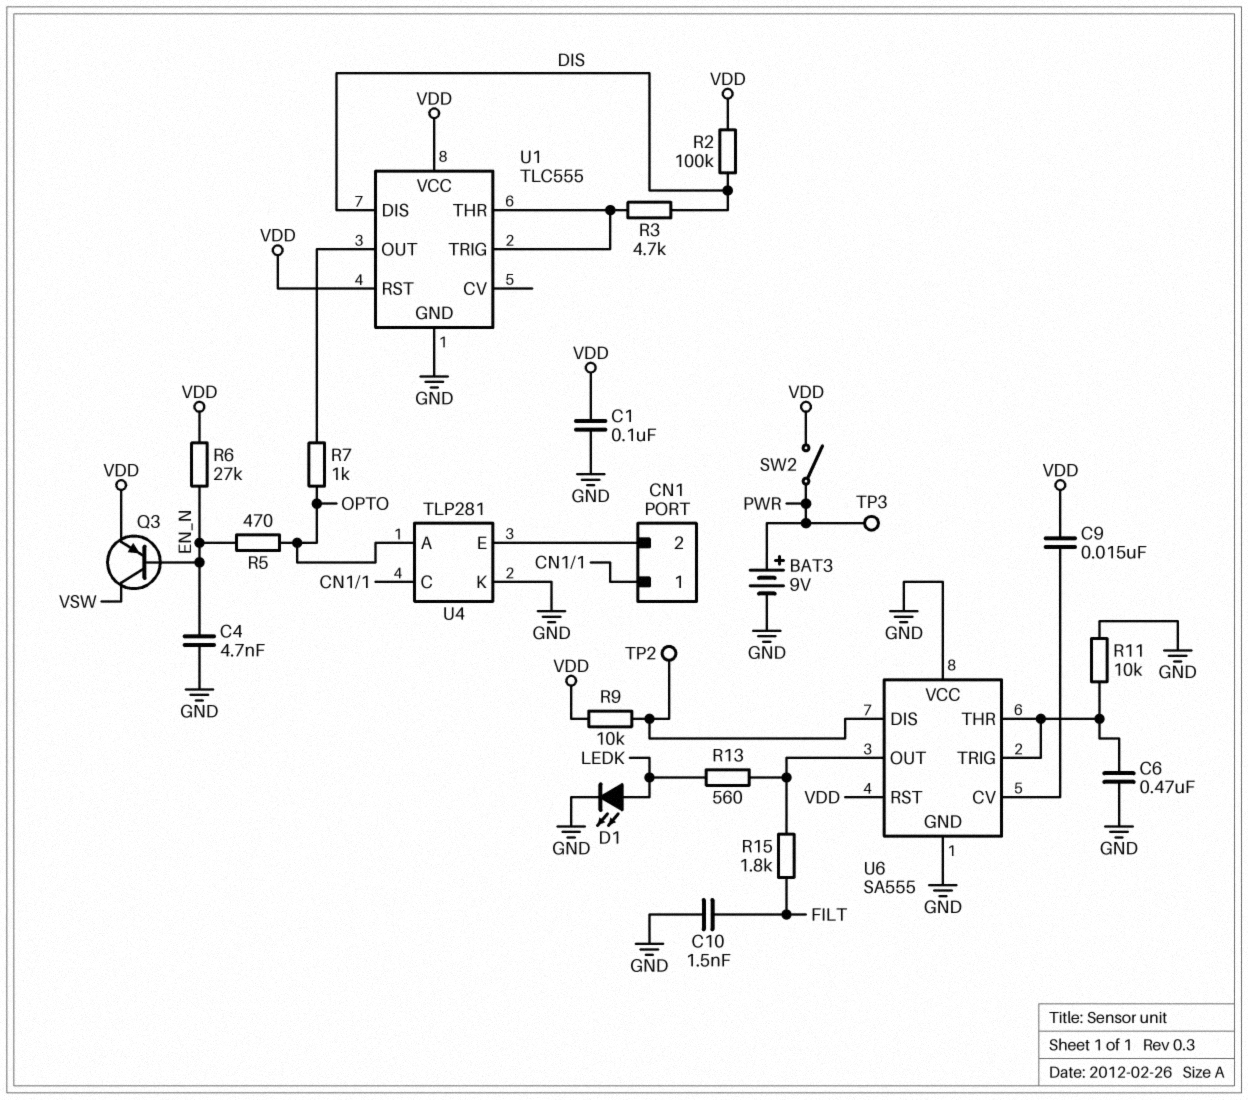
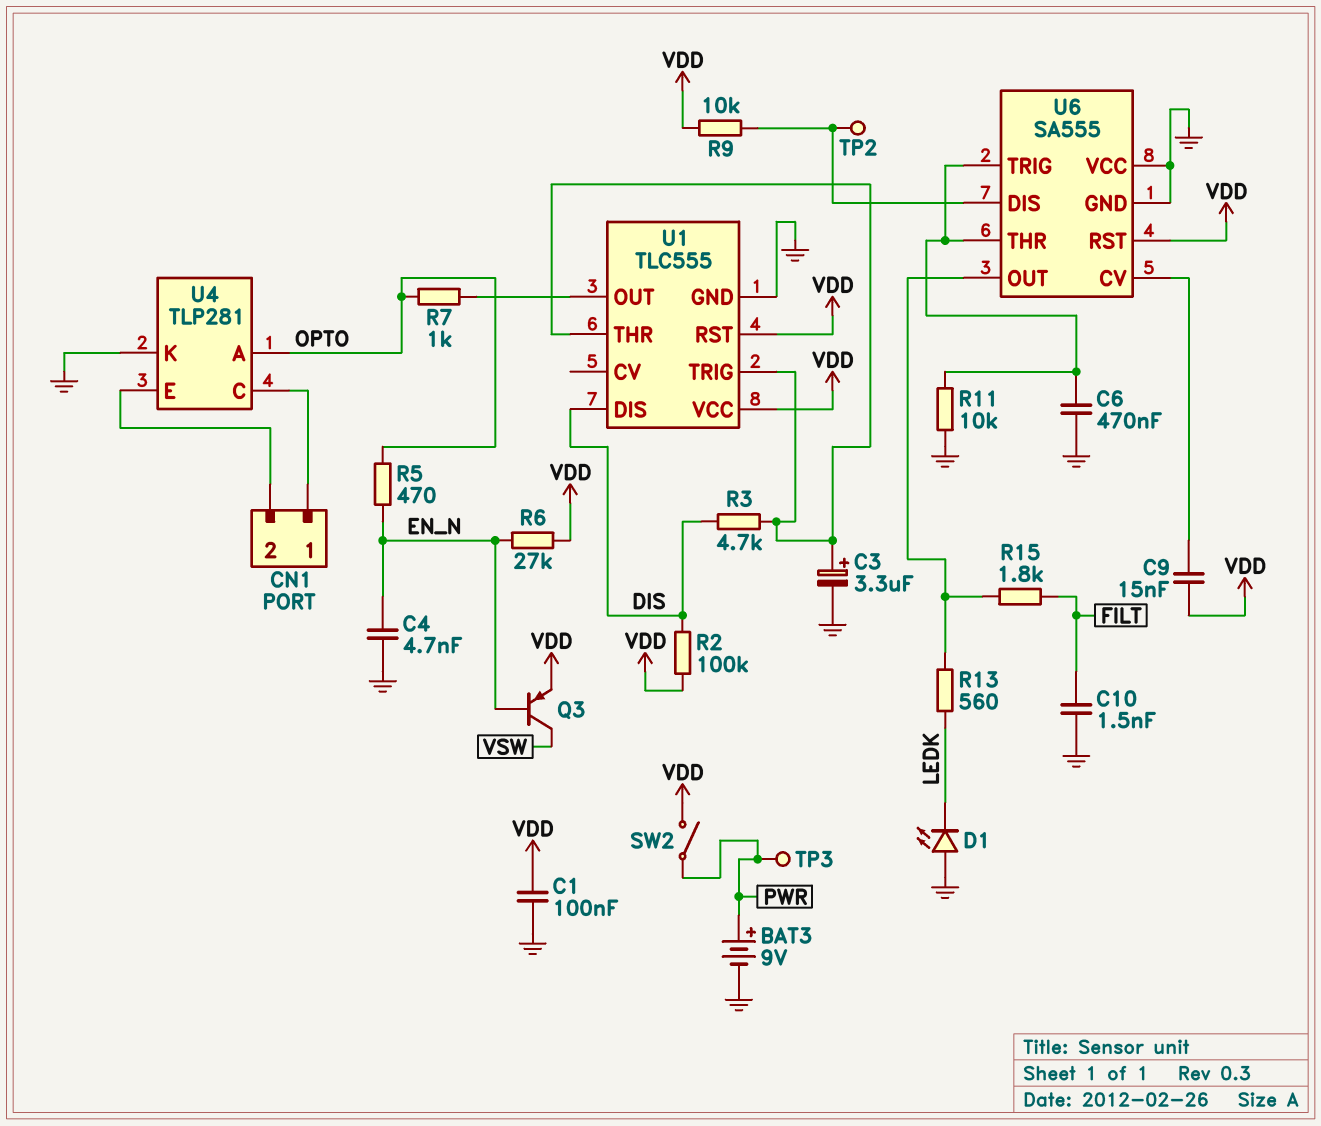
C3: none -> 3.3uF (plus U1/THR, minus GND)
D1: LED (A LEDK, K GND) -> LED (A GND, K LEDK)

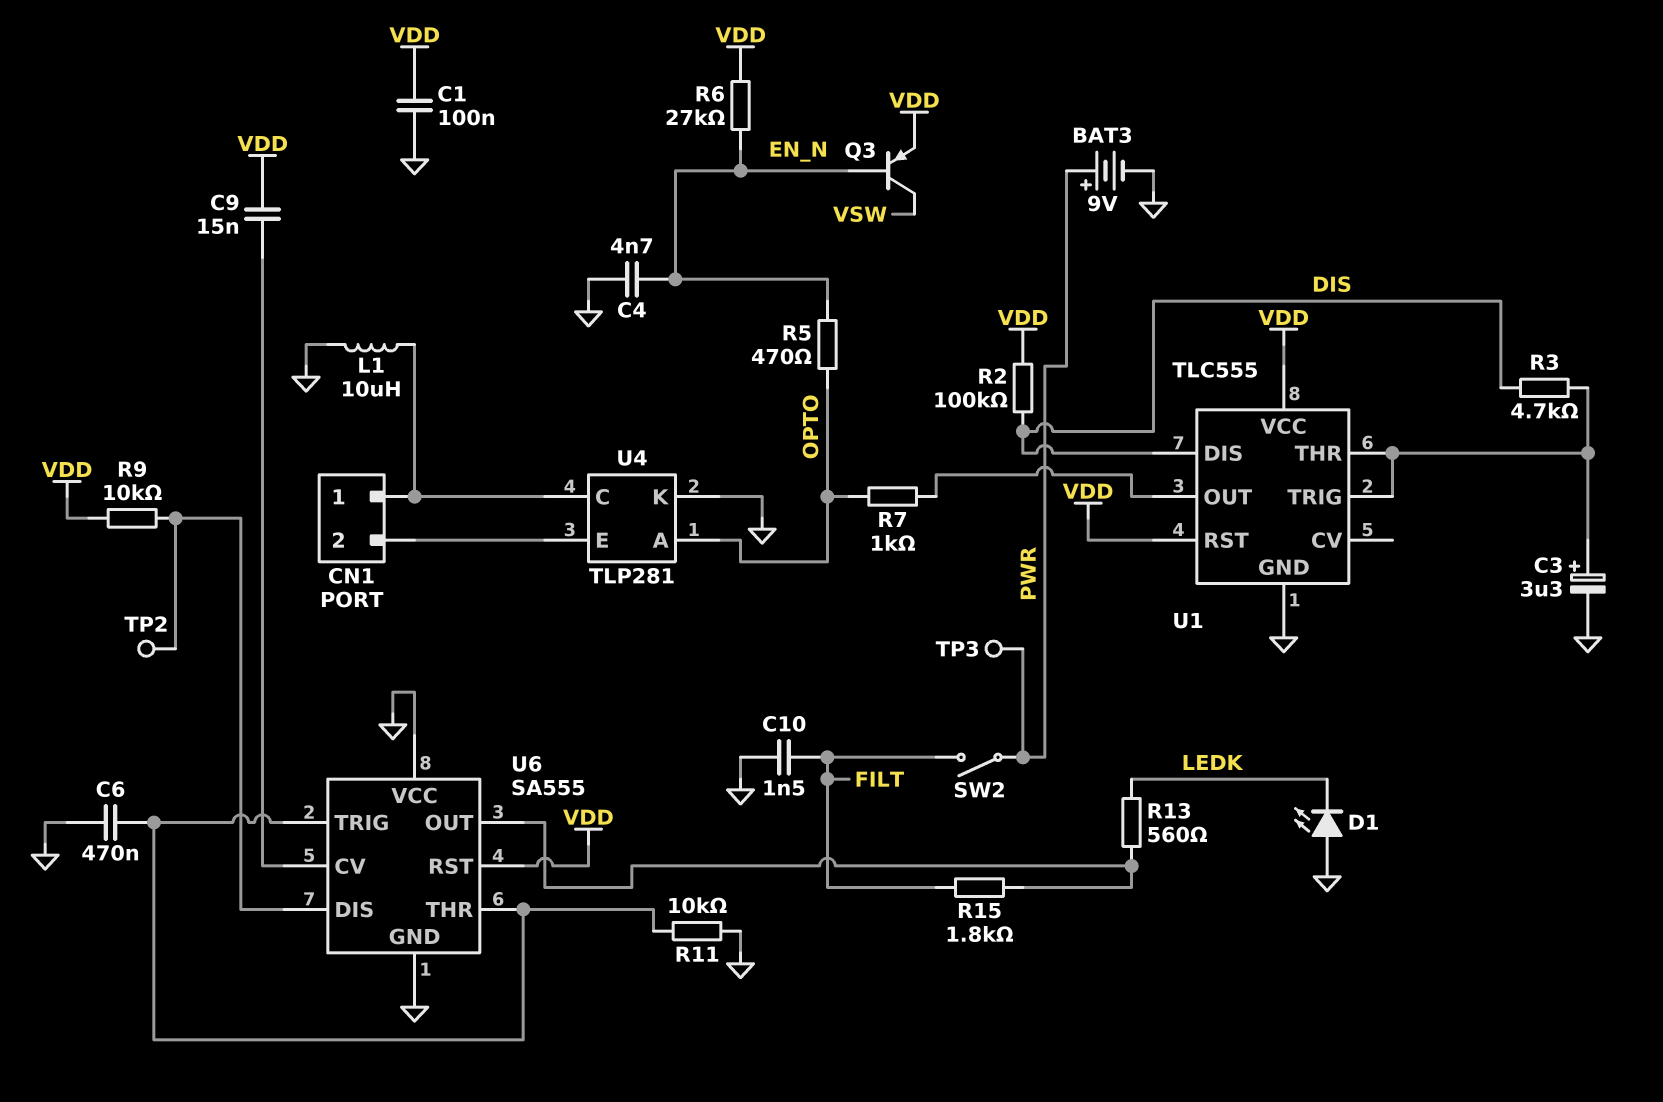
L1: none -> 10uH (CN1/1, GND)
SW2: switch (PWR, VDD) -> switch (FILT, PWR)

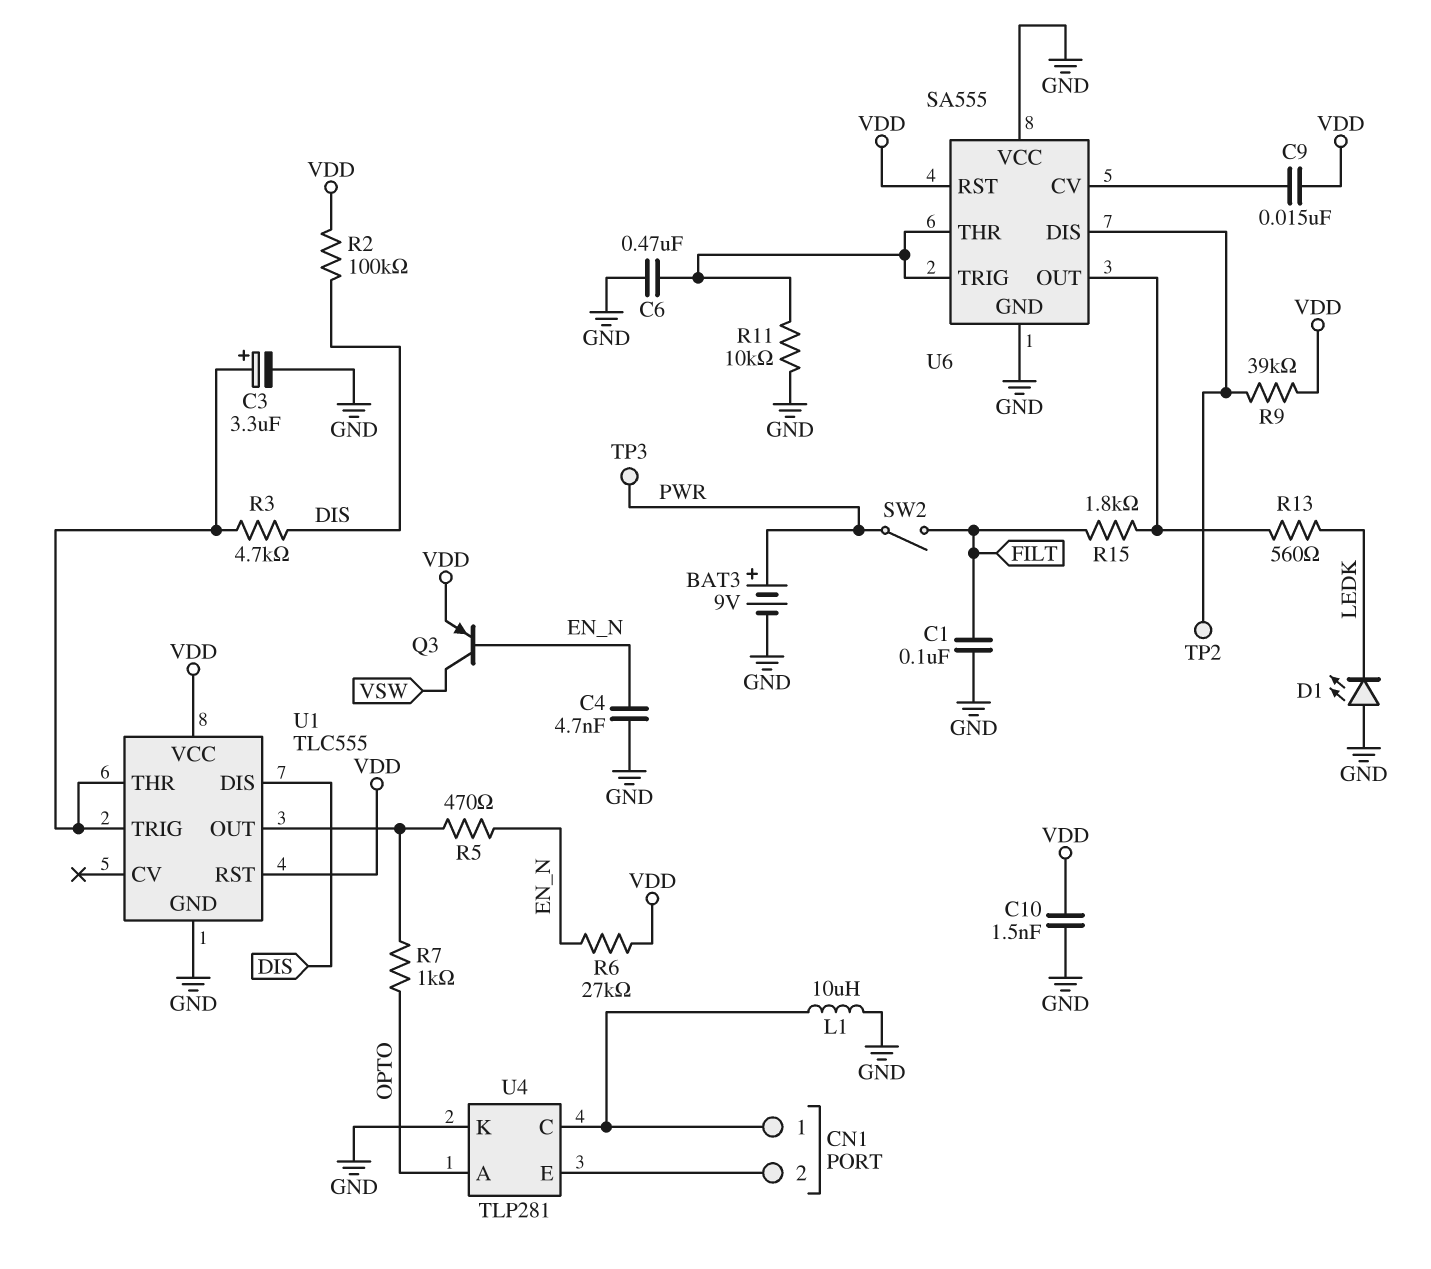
C1: 100nF (GND, VDD) -> 100nF (FILT, GND)
C10: 1.5nF (FILT, GND) -> 1.5nF (GND, VDD)
R5: 470 (EN_N, OPTO) -> 470 (EN_N, U1/OUT)
R9: 10k (U6/DIS, VDD) -> 39k (U6/DIS, VDD)

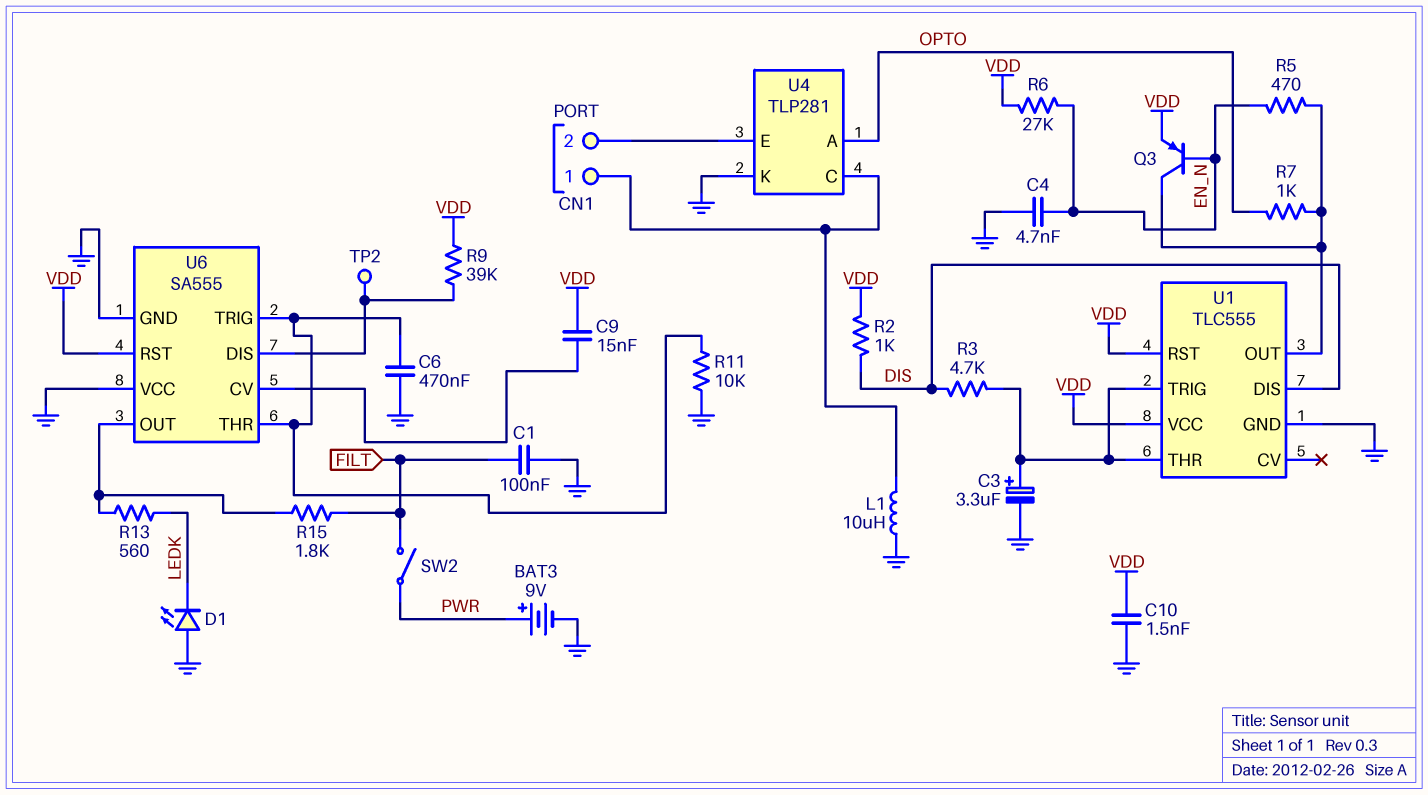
Q3: PNP (B EN_N, C VSW, E VDD) -> PNP (B EN_N, C U1/OUT, E VDD)
R2: 100k (DIS, VDD) -> 1k (DIS, VDD)
TP3: test point (PWR) -> none

